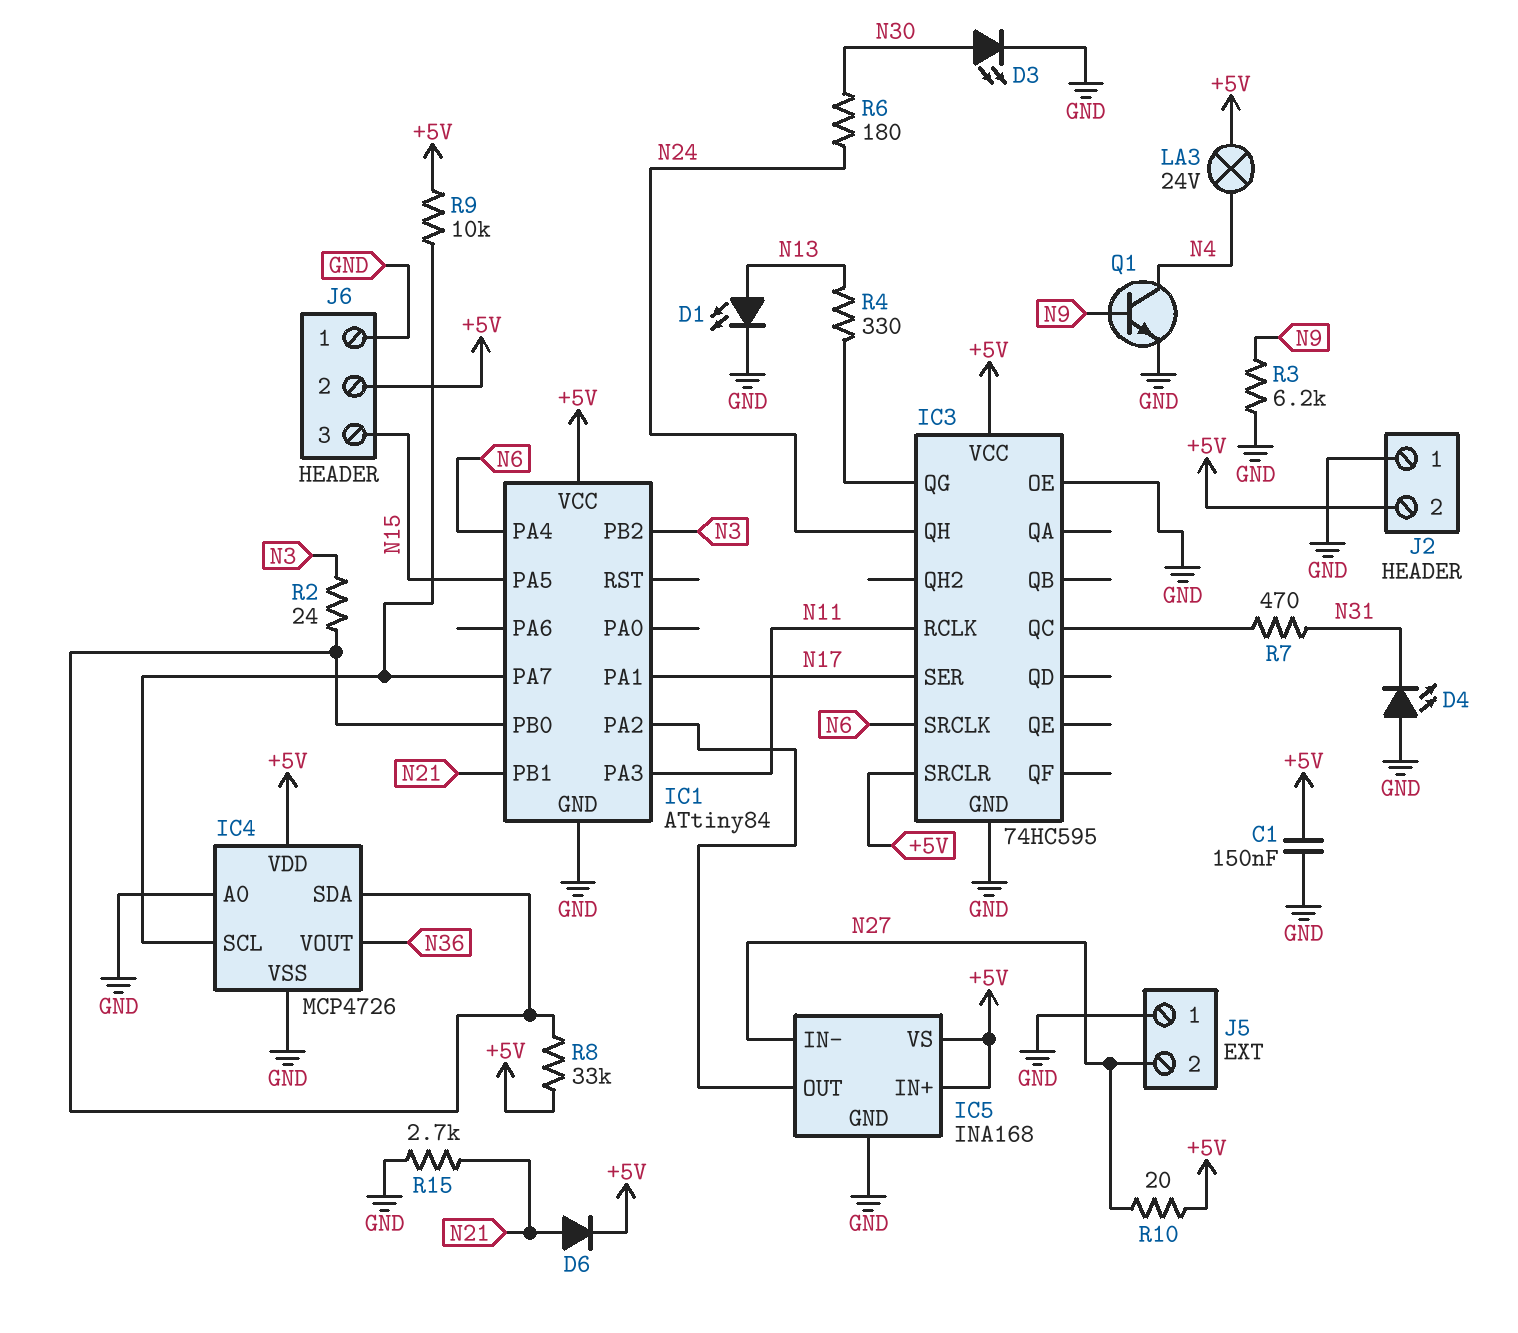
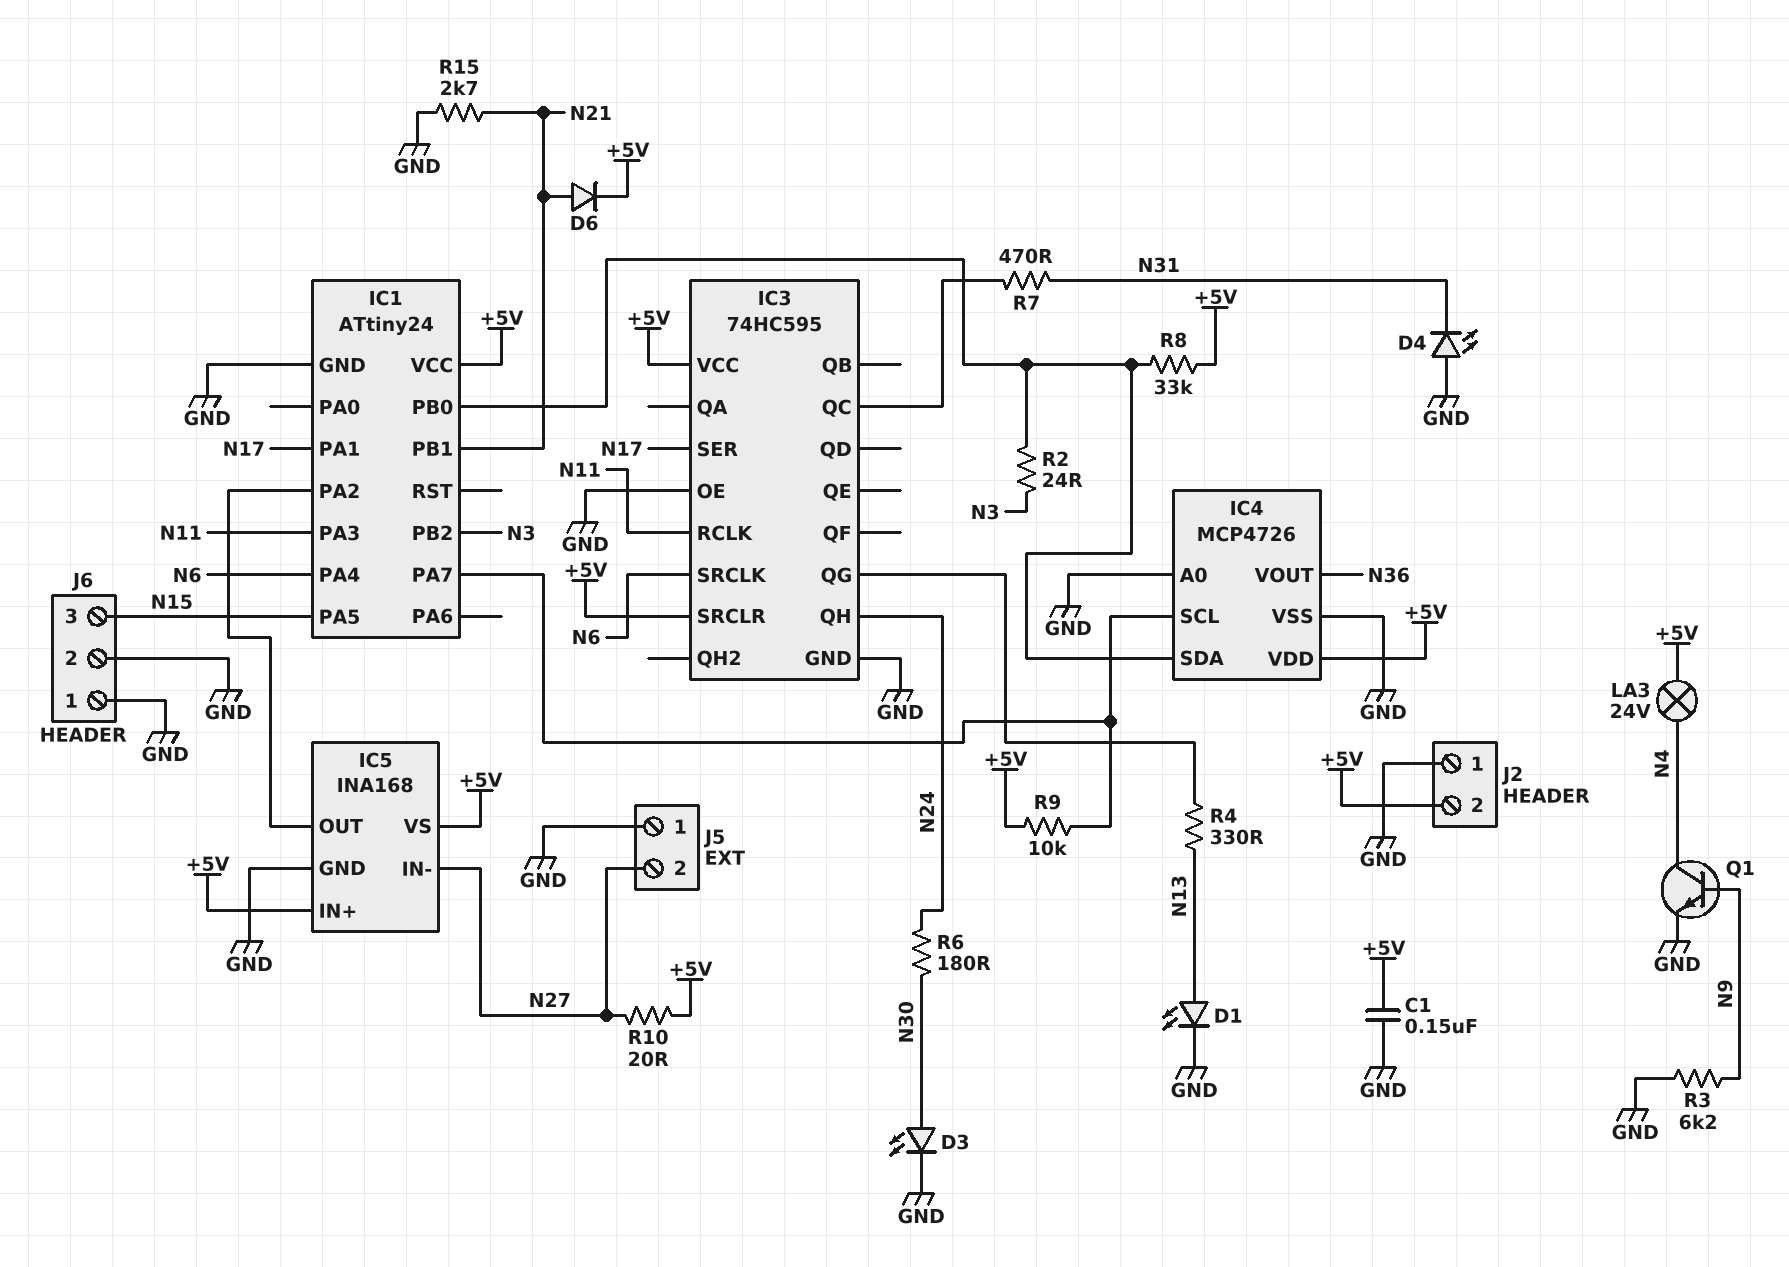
IC1: ATtiny84 -> ATtiny24
J6 pin 2: +5V -> GND

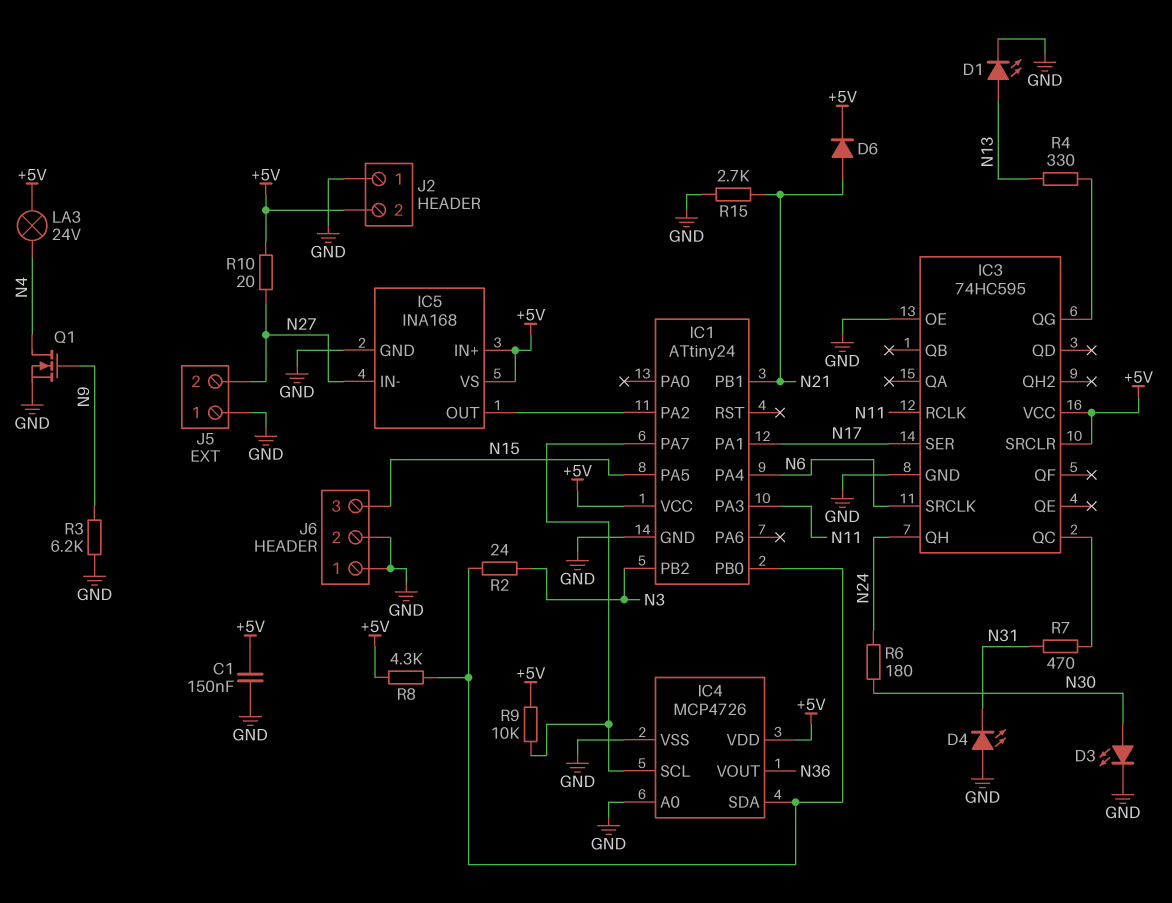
Q1: NPN (B N9, C N4, E GND) -> NMOS (G N9, D N4, S GND)
R8: 33k (+5V, IC1/PB0) -> 4.3k (+5V, IC1/PB0)

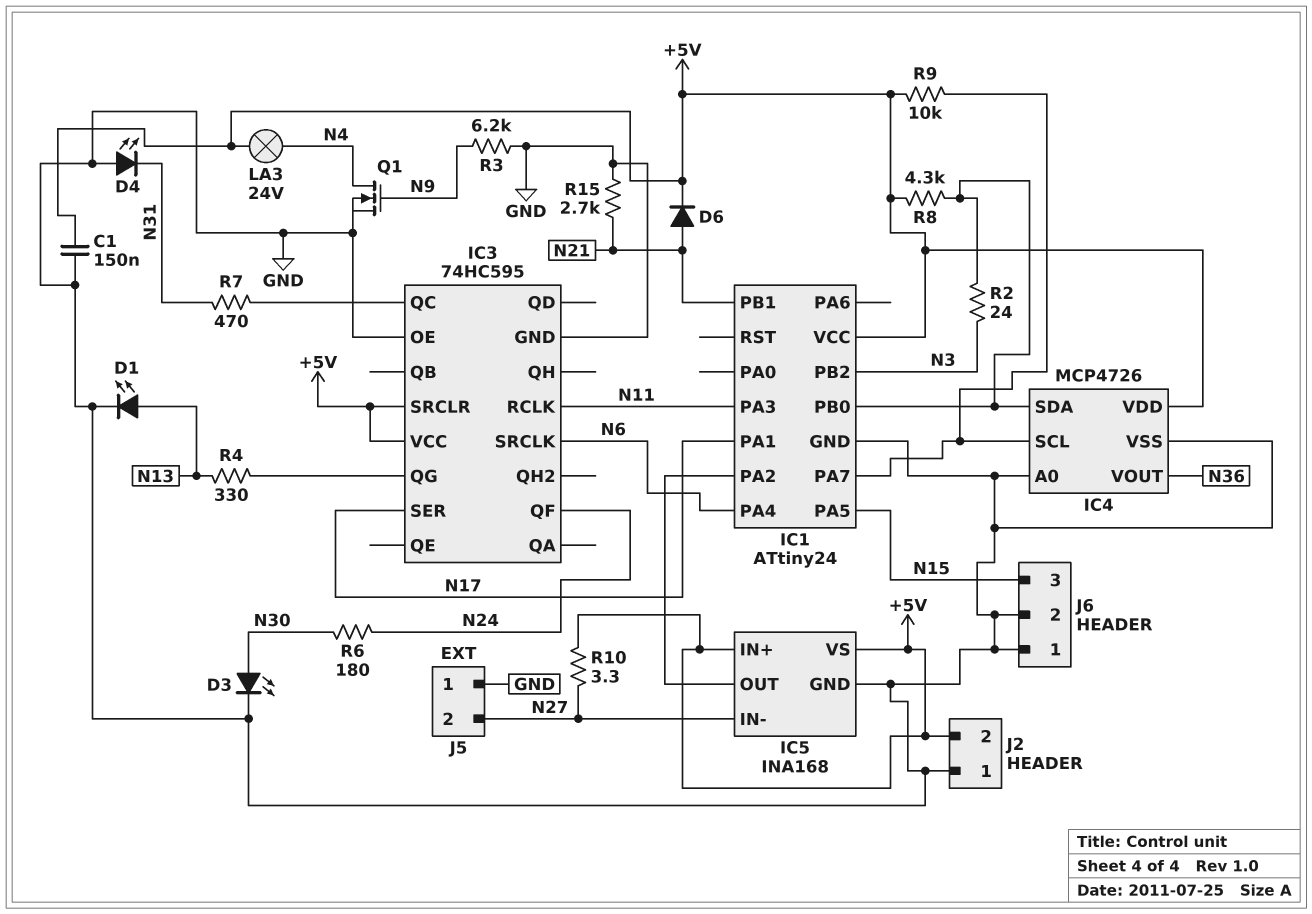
IC3 pin QF: none -> N24
IC3 pin QH: N24 -> none
R10: 20 (+5V, N27) -> 3.3 (+5V, N27)

